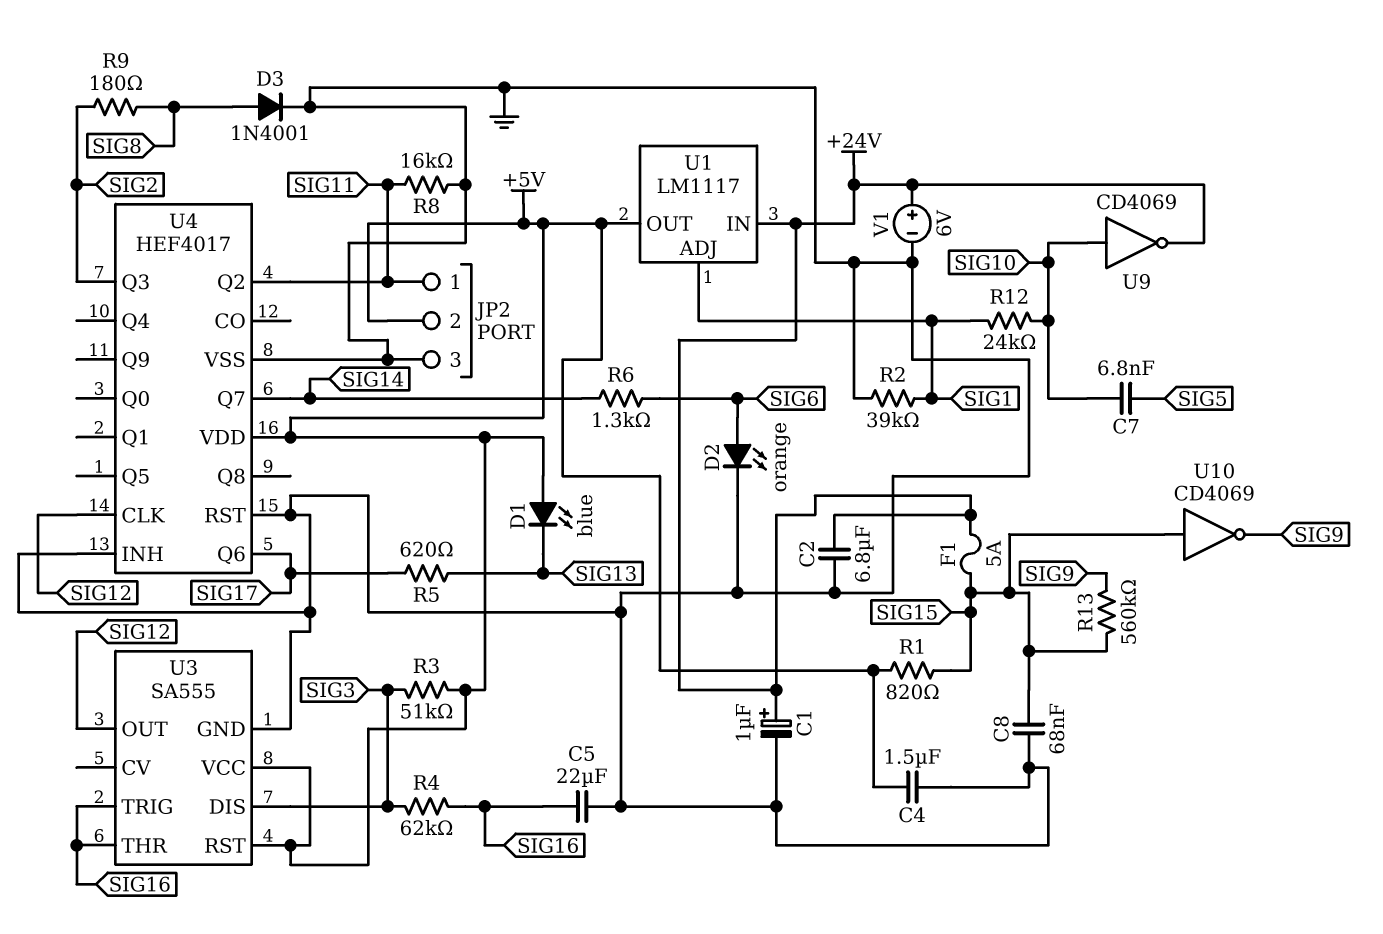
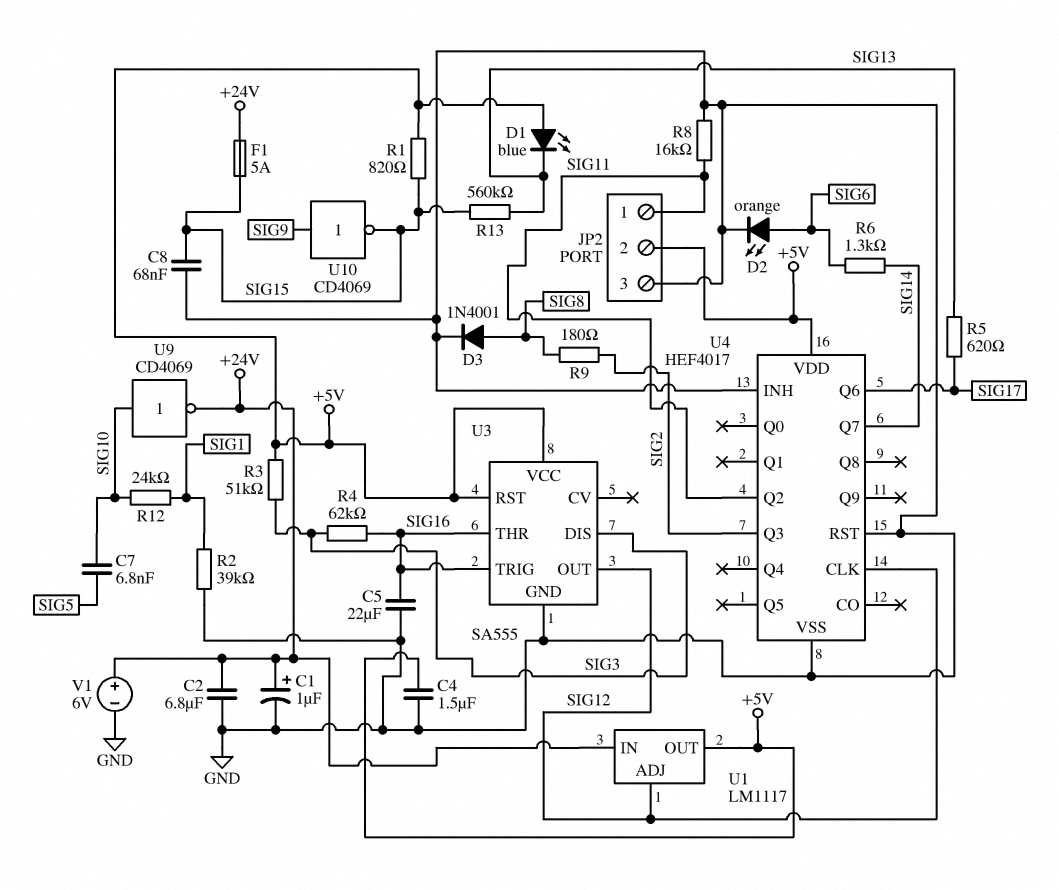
R13: 560k (SIG9, SIG15) -> 560k (SIG13, SIG15)
U1 pin ADJ: SIG1 -> SIG12
U10: NOT CD4069 (in SIG15, out SIG9) -> NOT CD4069 (in SIG9, out SIG15)

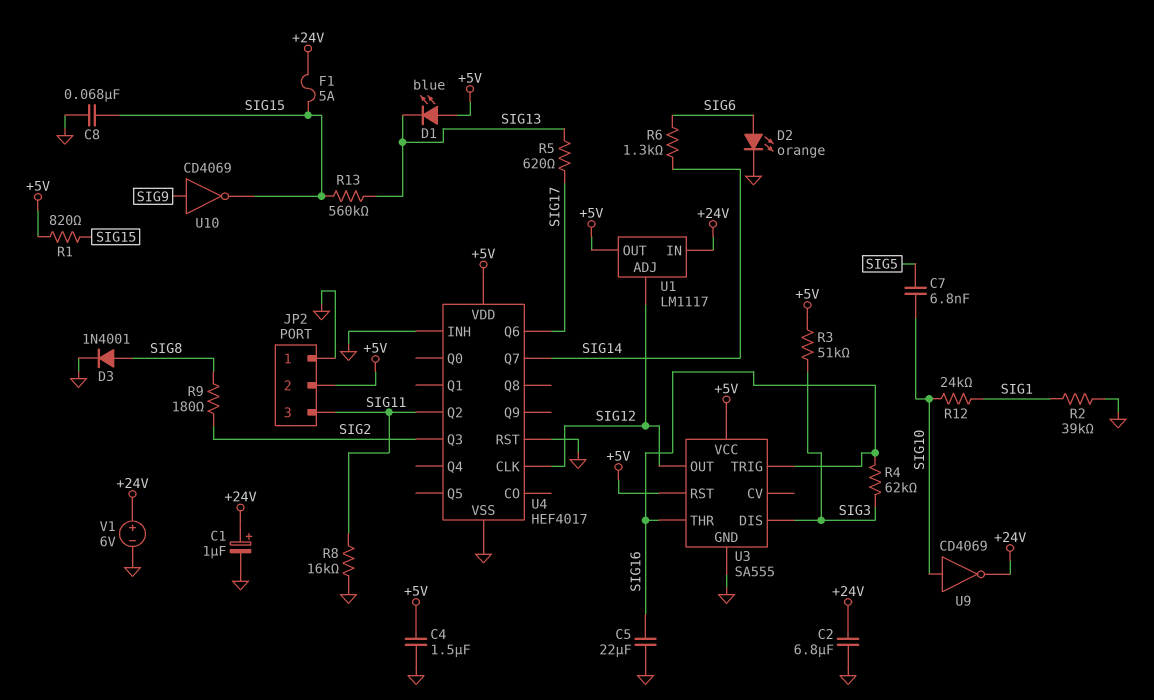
JP2 pin 1: SIG11 -> GND
JP2 pin 3: GND -> SIG11

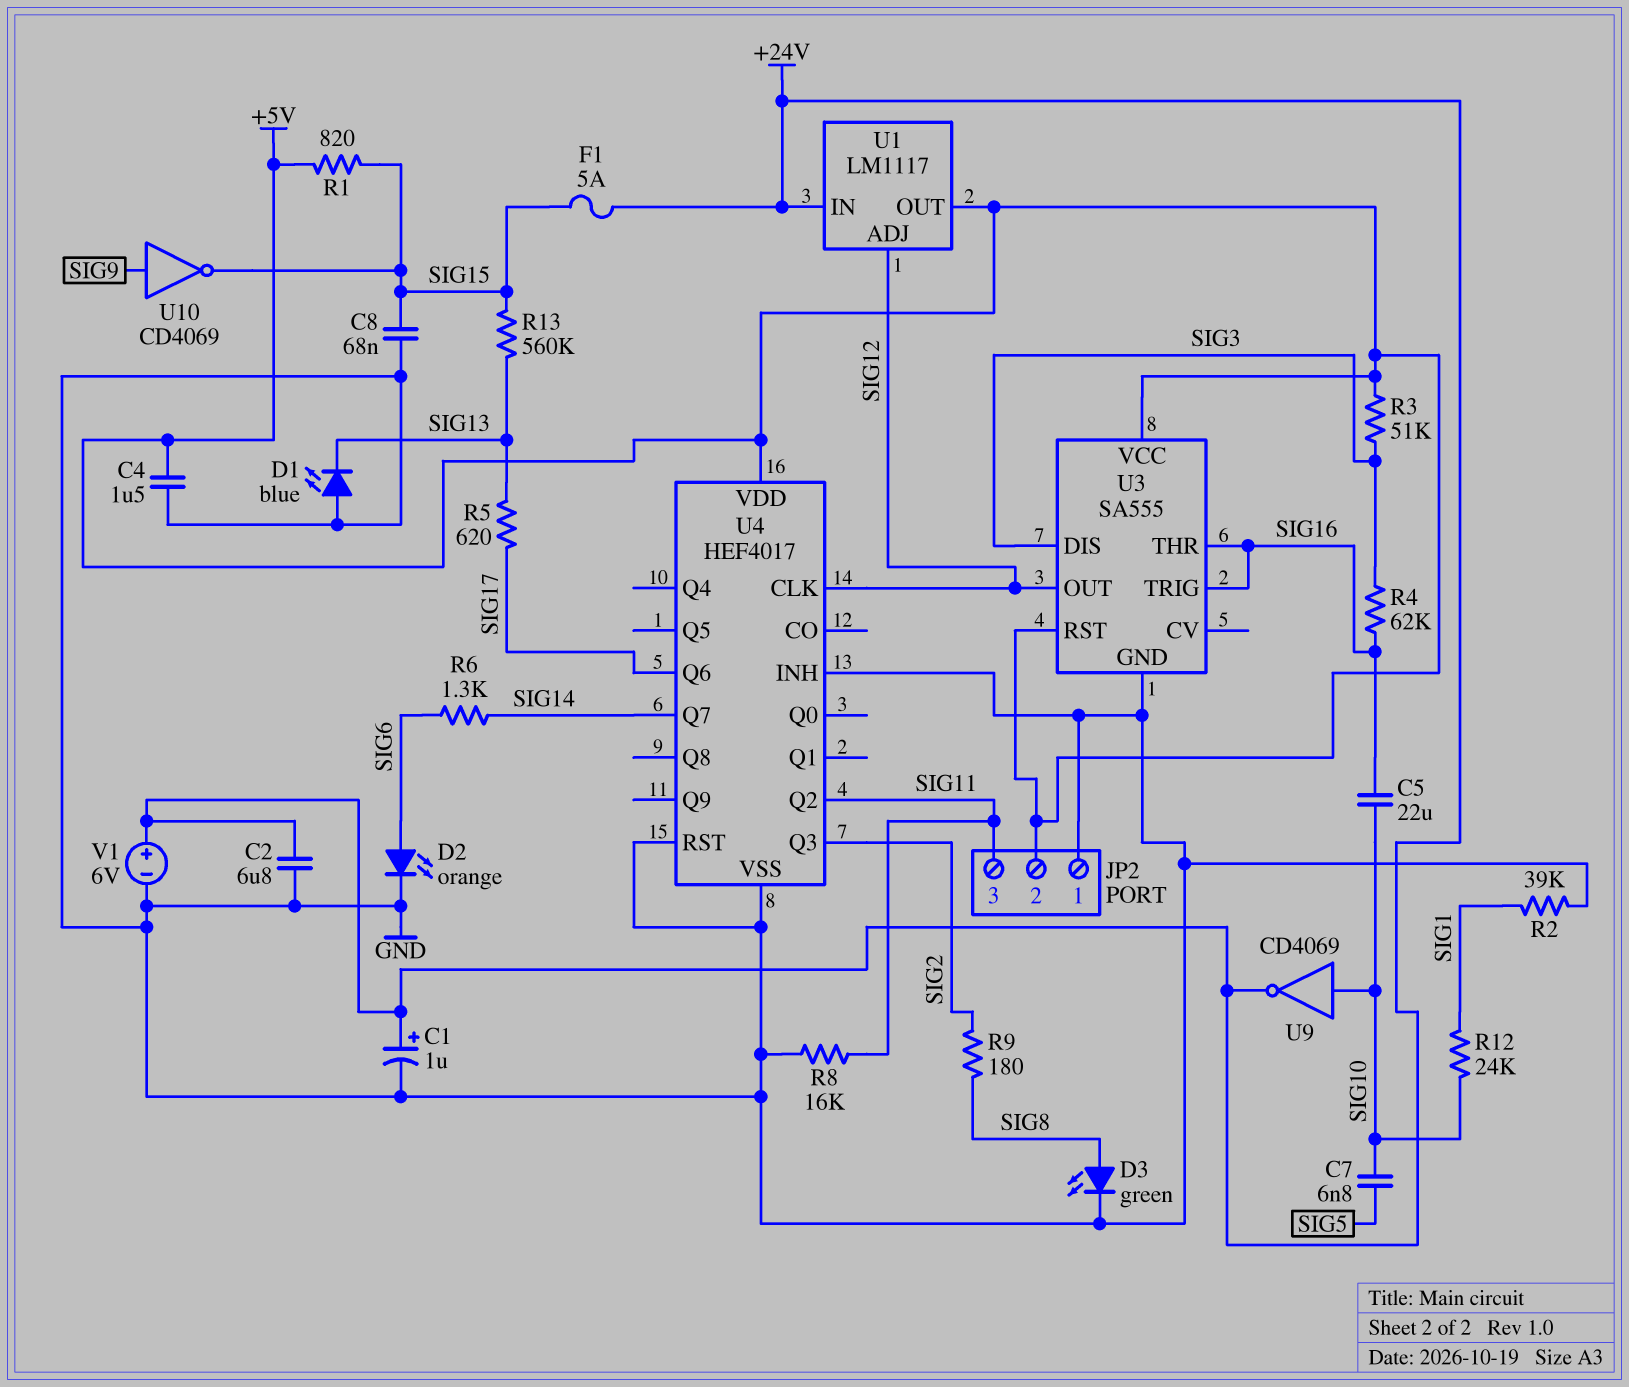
C5: 22uF (GND, SIG16) -> 22uF (SIG10, SIG16)
D1: LED blue (A +5V, K SIG13) -> LED blue (A GND, K SIG13)
D3: diode 1N4001 (A SIG8, K GND) -> LED green (A SIG8, K GND)

